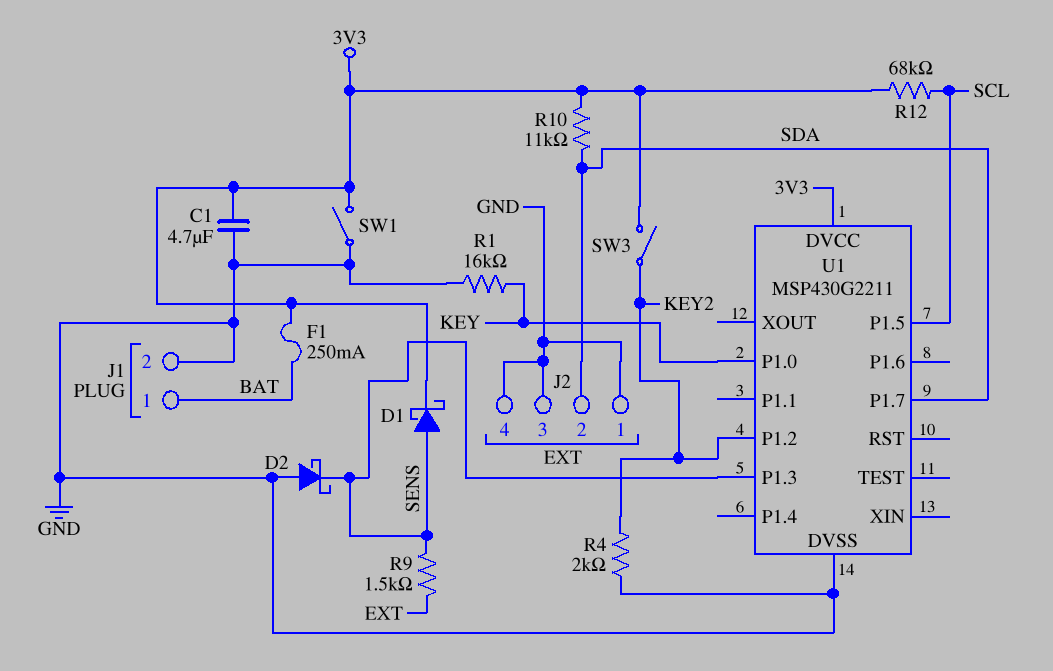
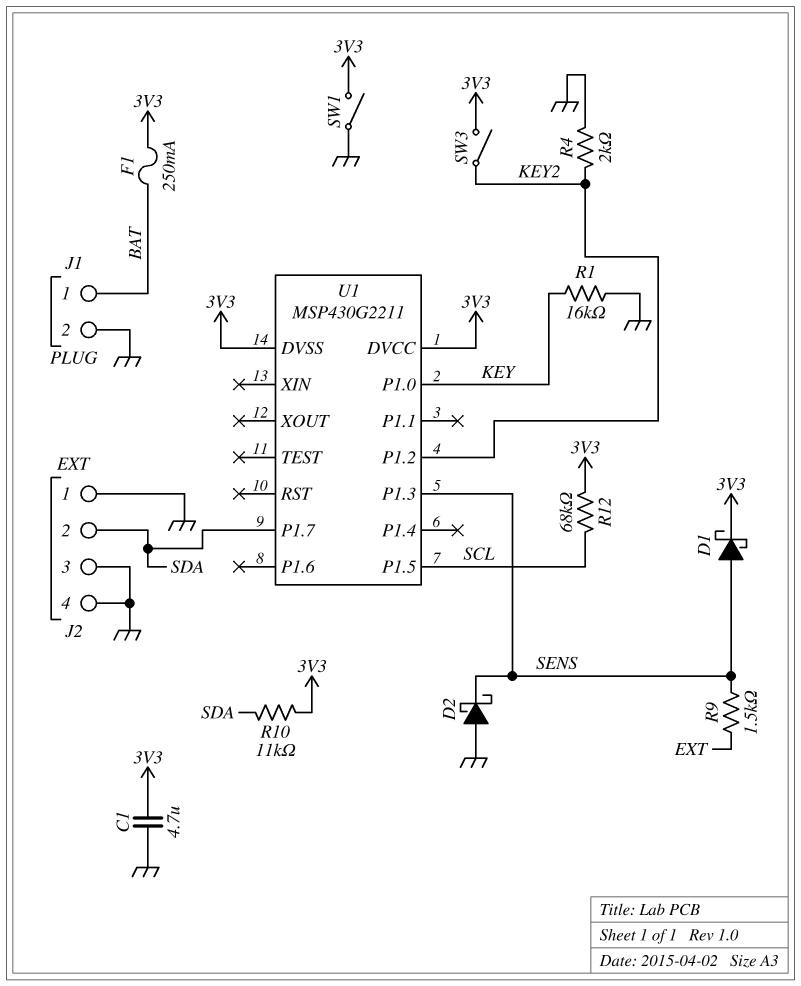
U1 pin DVSS: GND -> 3V3

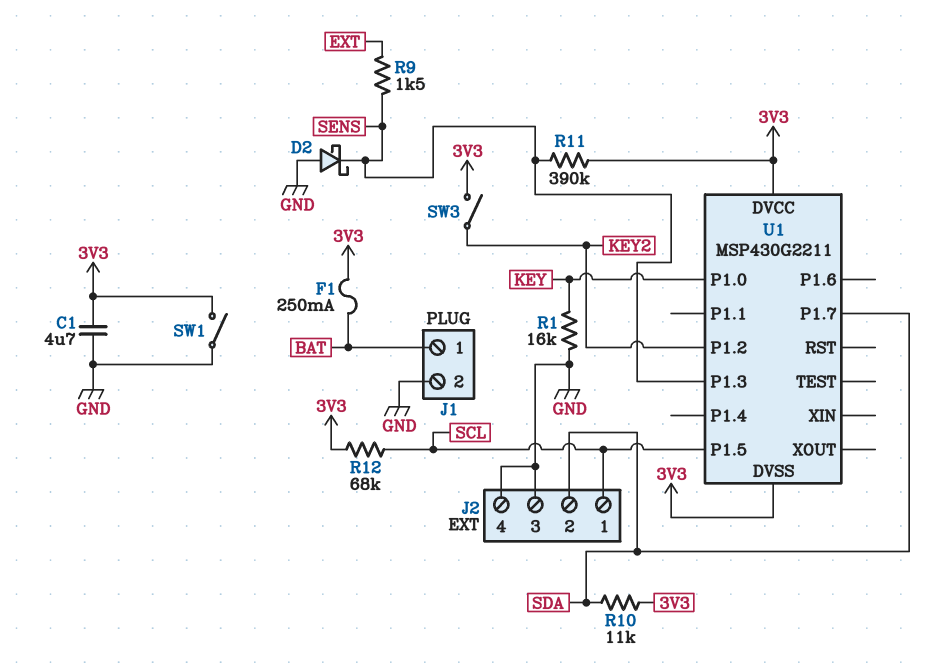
D1: schottky (A SENS, K 3V3) -> none
J2 pin 1: GND -> SCL
R4: 2k (GND, KEY2) -> none
R11: none -> 390k (3V3, SENS)

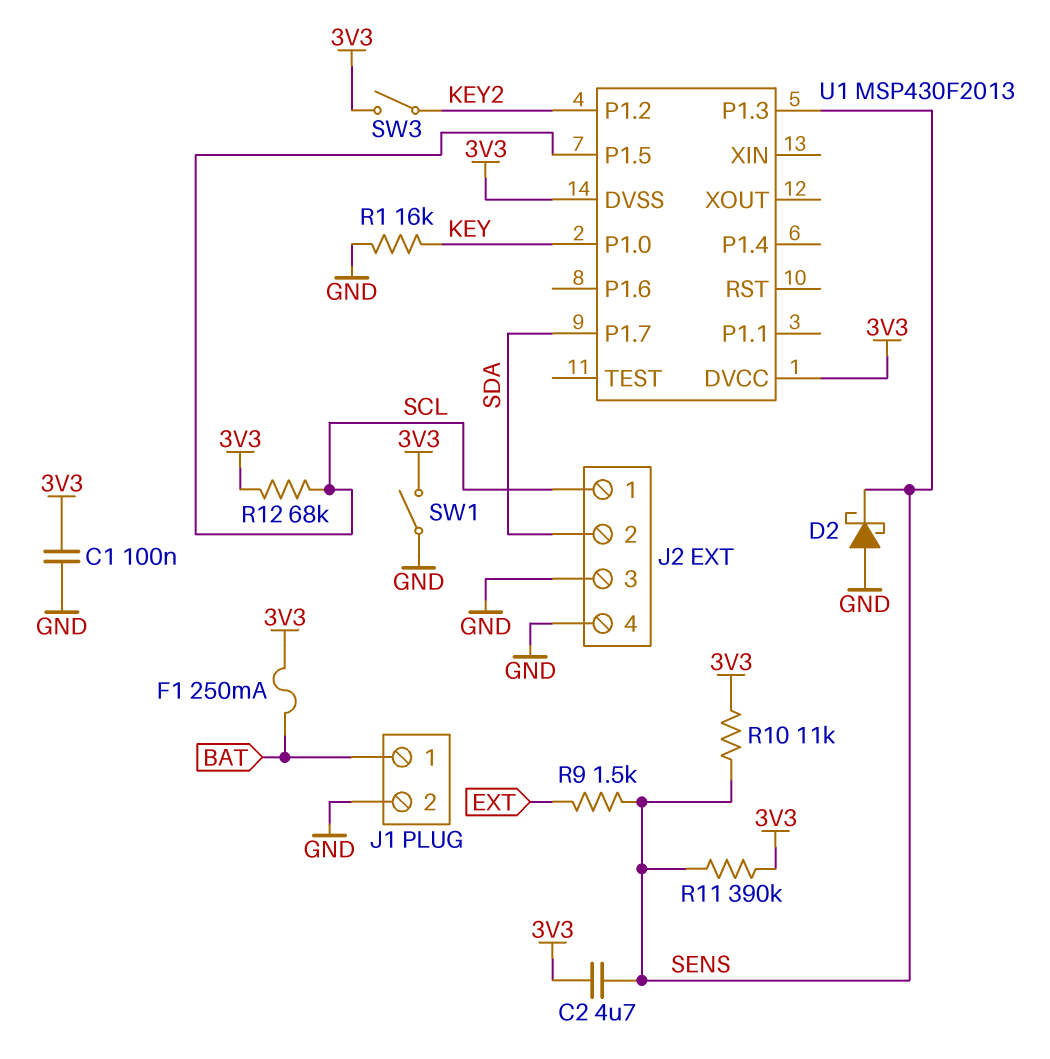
C1: 4.7uF (3V3, GND) -> 100nF (3V3, GND)
C2: none -> 4.7uF (3V3, SENS)
R10: 11k (3V3, SDA) -> 11k (3V3, SENS)
U1: MSP430G2211 -> MSP430F2013

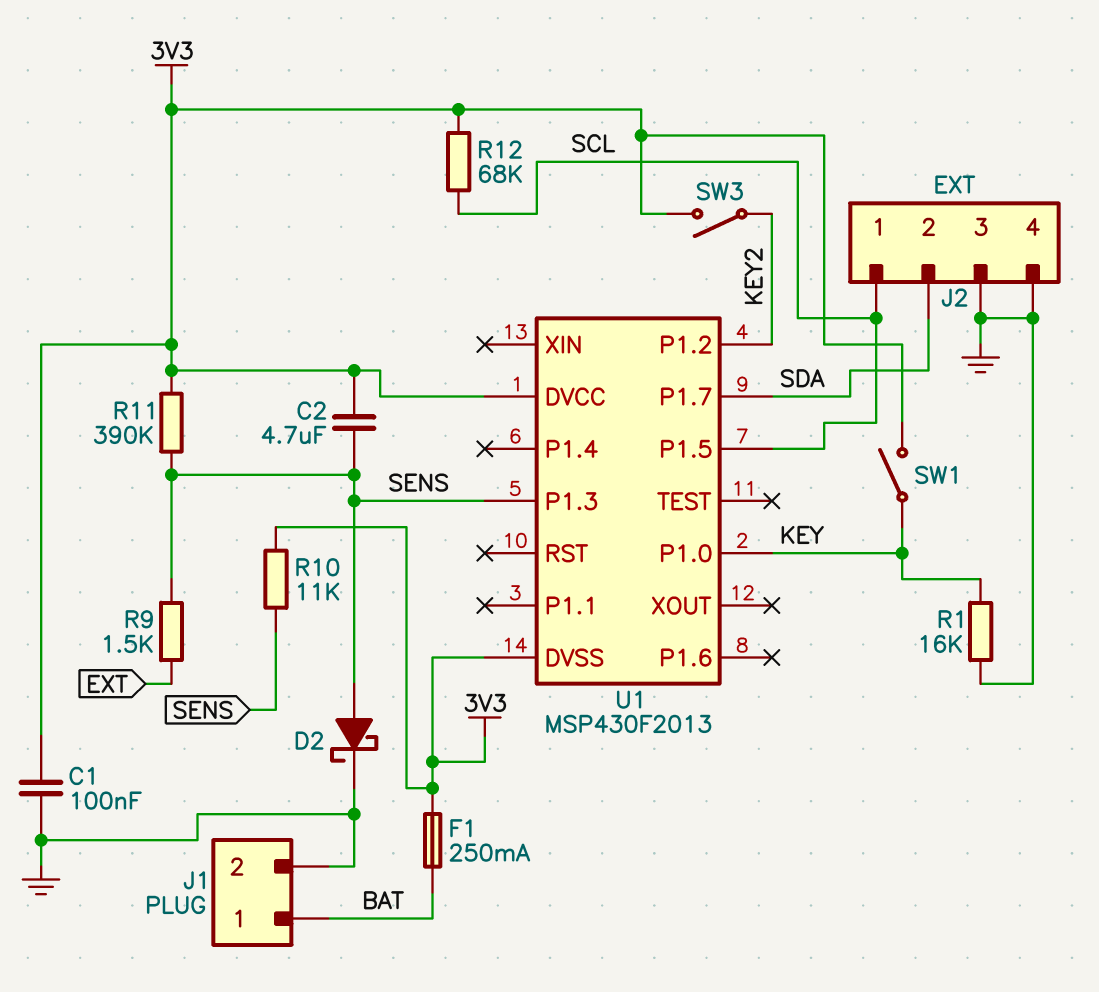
D2: schottky (A GND, K SENS) -> schottky (A SENS, K GND)
SW1: switch (3V3, GND) -> switch (3V3, KEY)

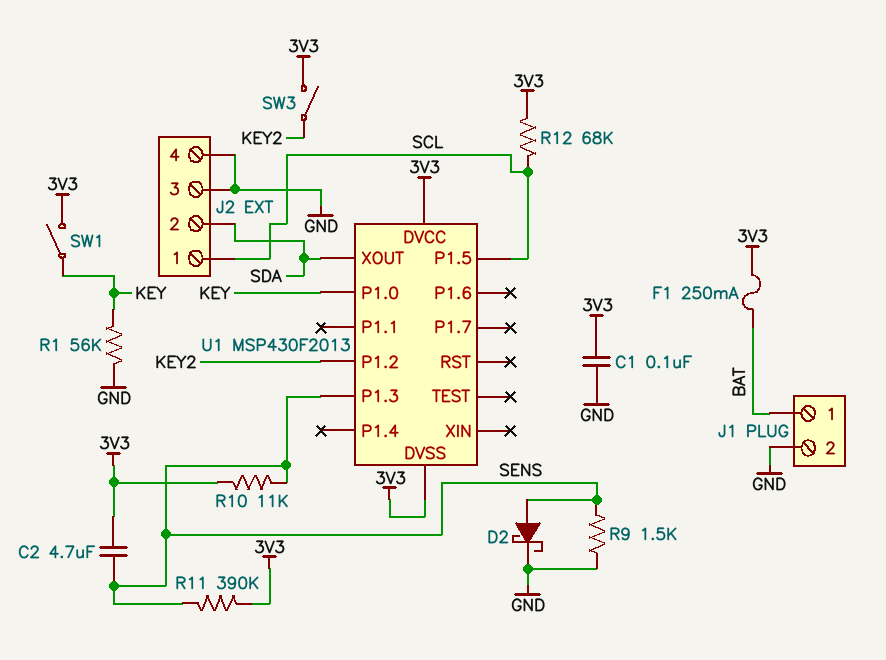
R1: 16k (GND, KEY) -> 56k (GND, KEY)
R9: 1.5k (EXT, SENS) -> 1.5k (GND, SENS)
U1 pin P1.7: SDA -> none
U1 pin XOUT: none -> SDA

